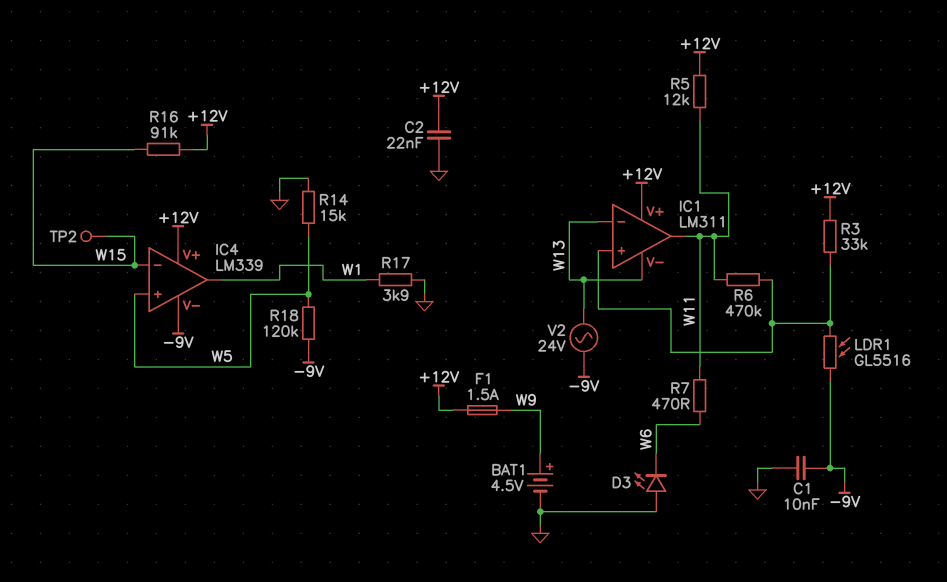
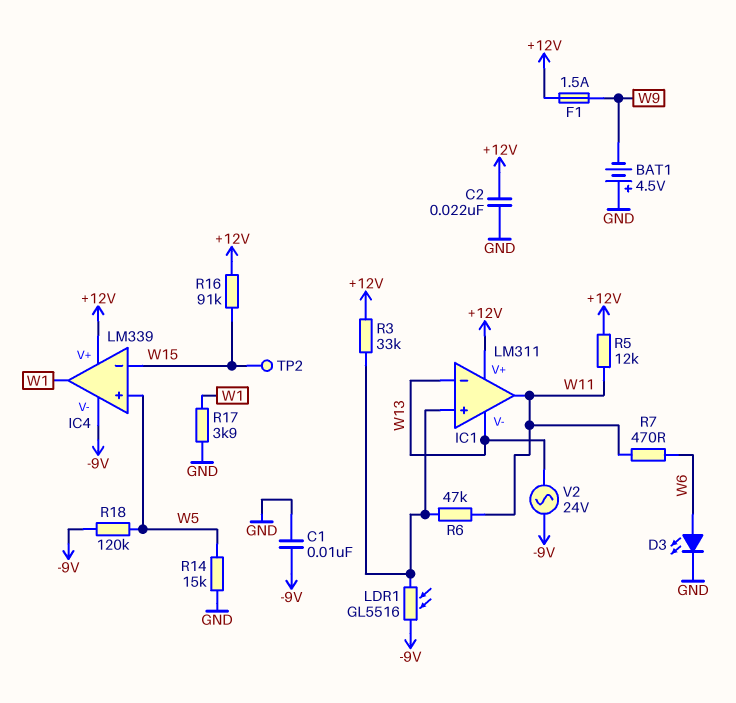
BAT1: 4.5V (plus W9, minus GND) -> 4.5V (plus GND, minus W9)
D3: LED (A GND, K W6) -> LED (A W6, K GND)
R6: 470k (IC1/in+, W11) -> 47k (IC1/in+, W11)

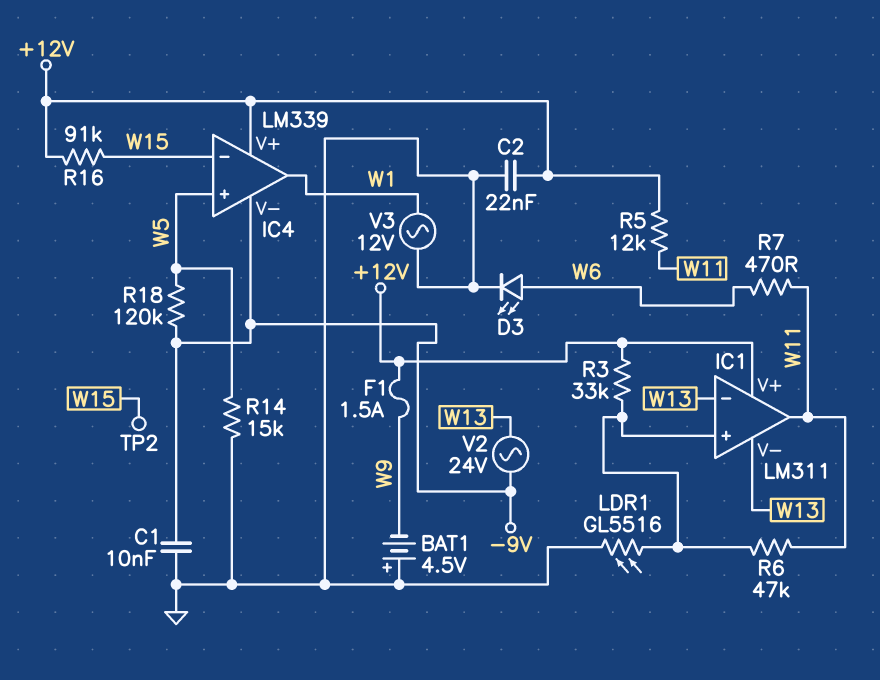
LDR1: GL5516 (-9V, IC1/in+) -> GL5516 (GND, IC1/in+)
R17: 3.9k (GND, W1) -> none
V3: none -> AC 12V (GND, W1)

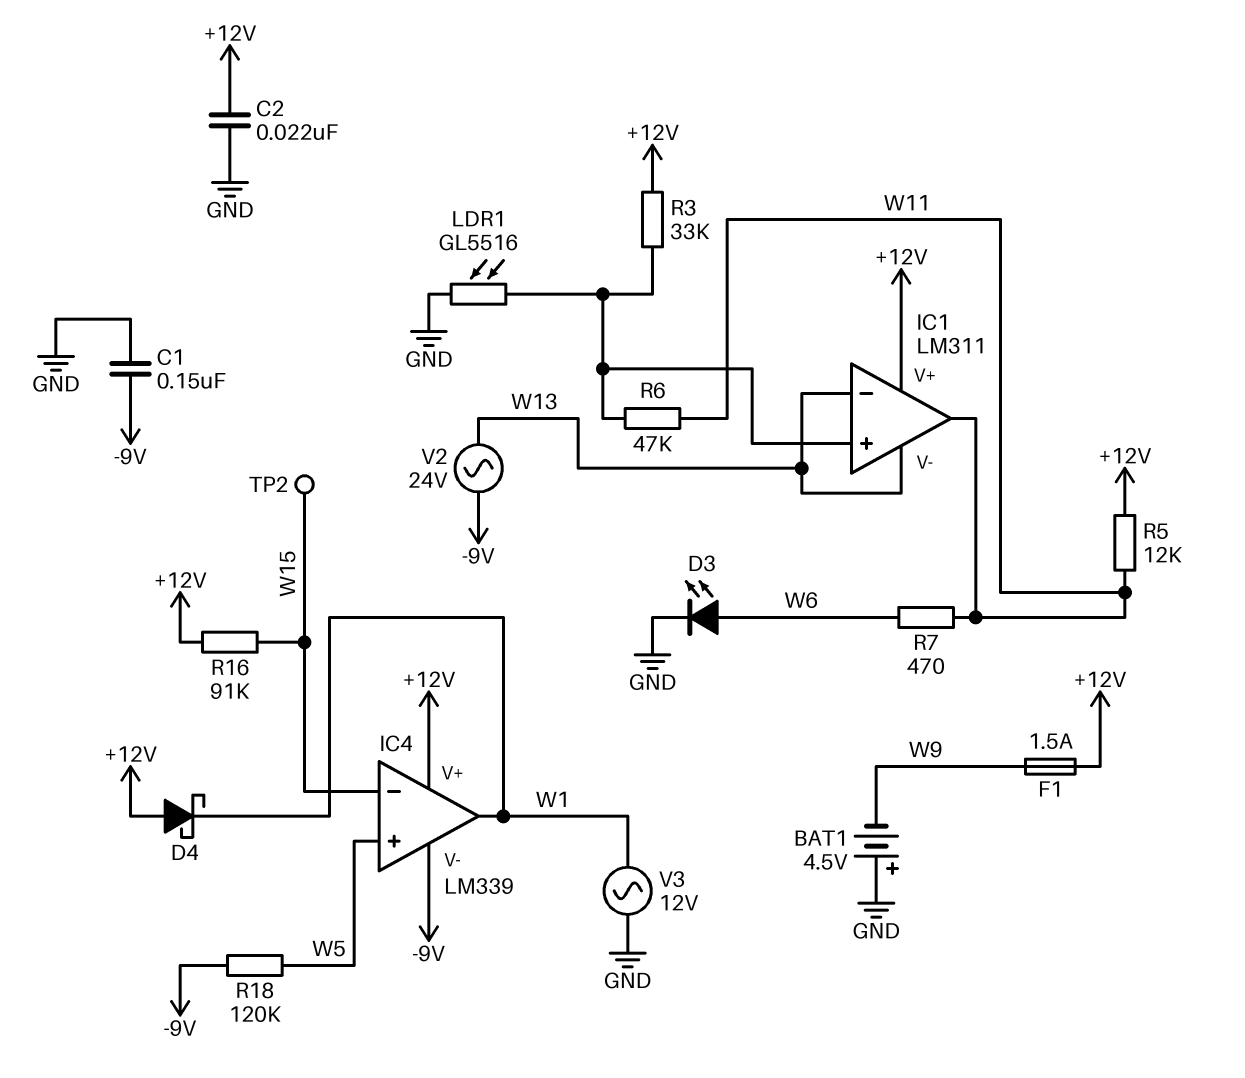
C1: 10nF (-9V, GND) -> 150nF (-9V, GND)
D4: none -> schottky (A +12V, K W1)
R14: 15k (GND, W5) -> none

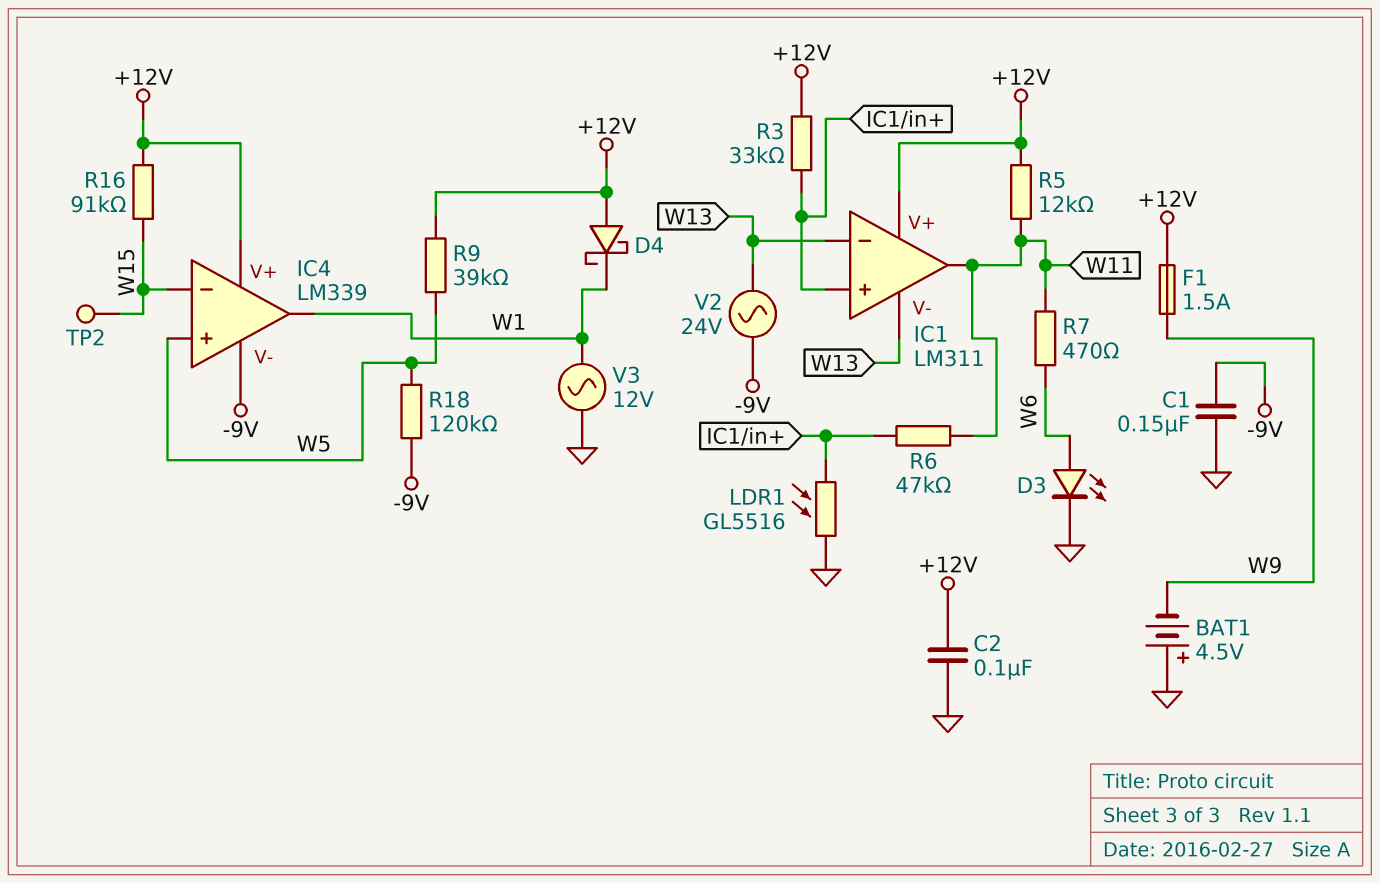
C2: 22nF (+12V, GND) -> 100nF (+12V, GND)
R9: none -> 39k (+12V, W5)

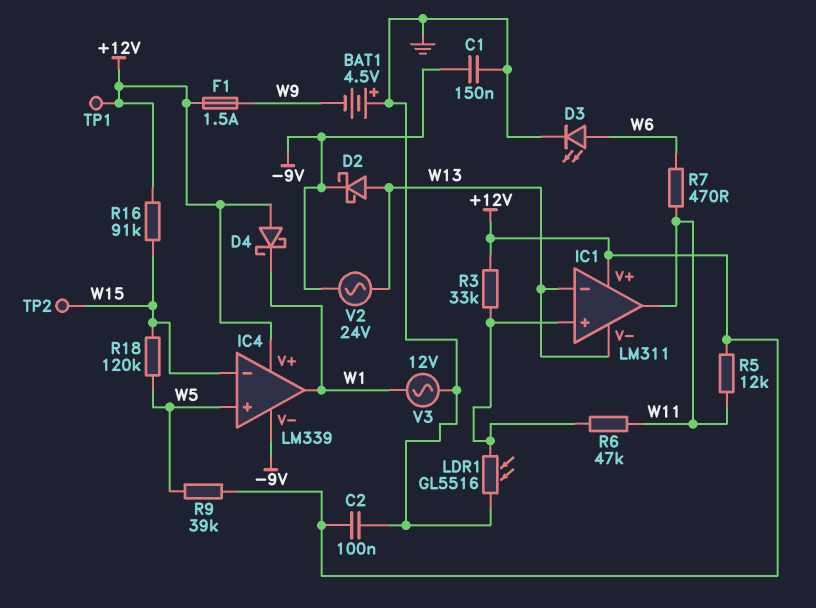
D2: none -> schottky (A W13, K -9V)
R18: 120k (-9V, W5) -> 120k (W5, W15)
TP1: none -> test point (+12V)

